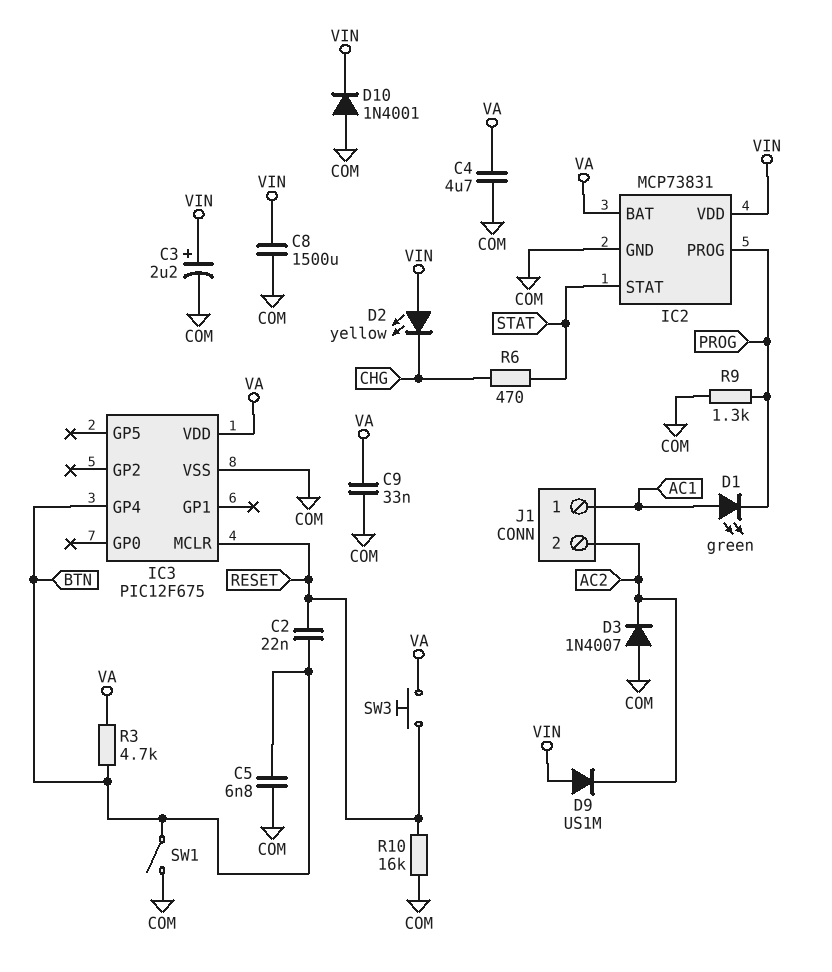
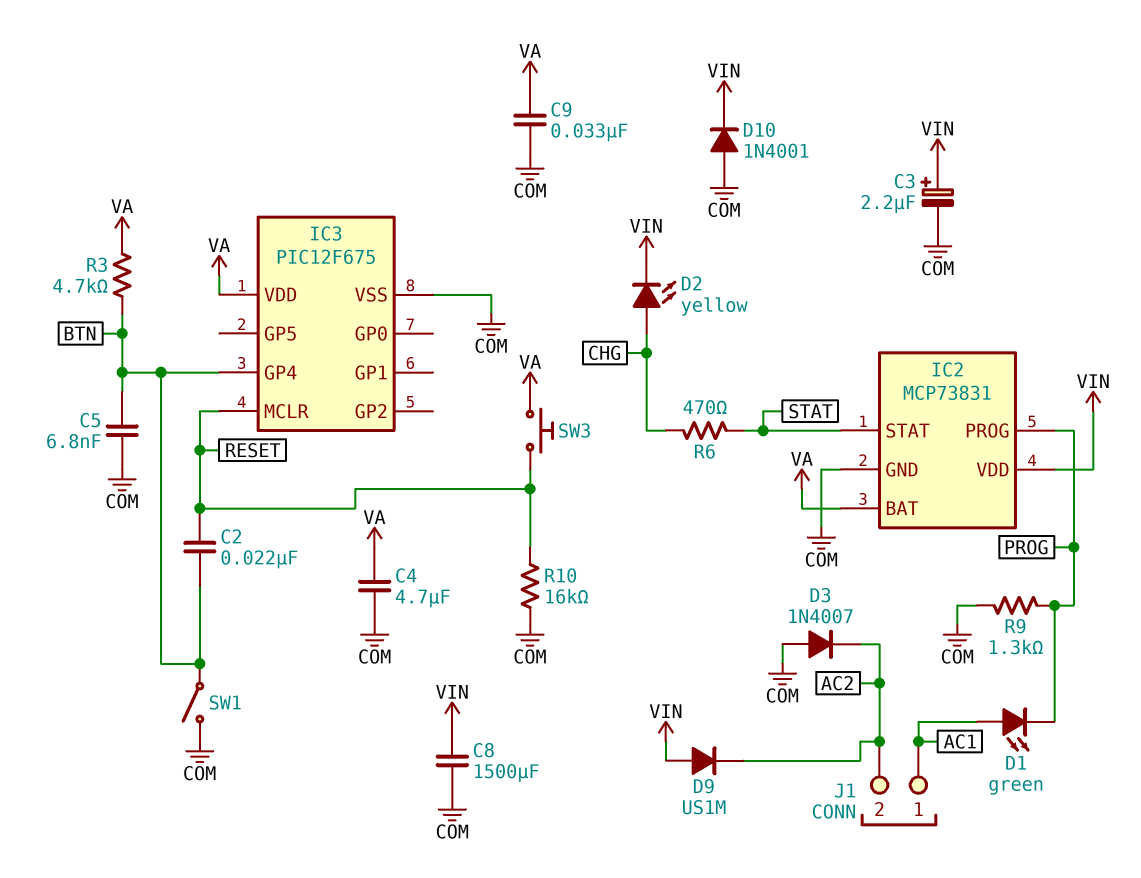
D2: LED yellow (A VIN, K CHG) -> LED yellow (A CHG, K VIN)

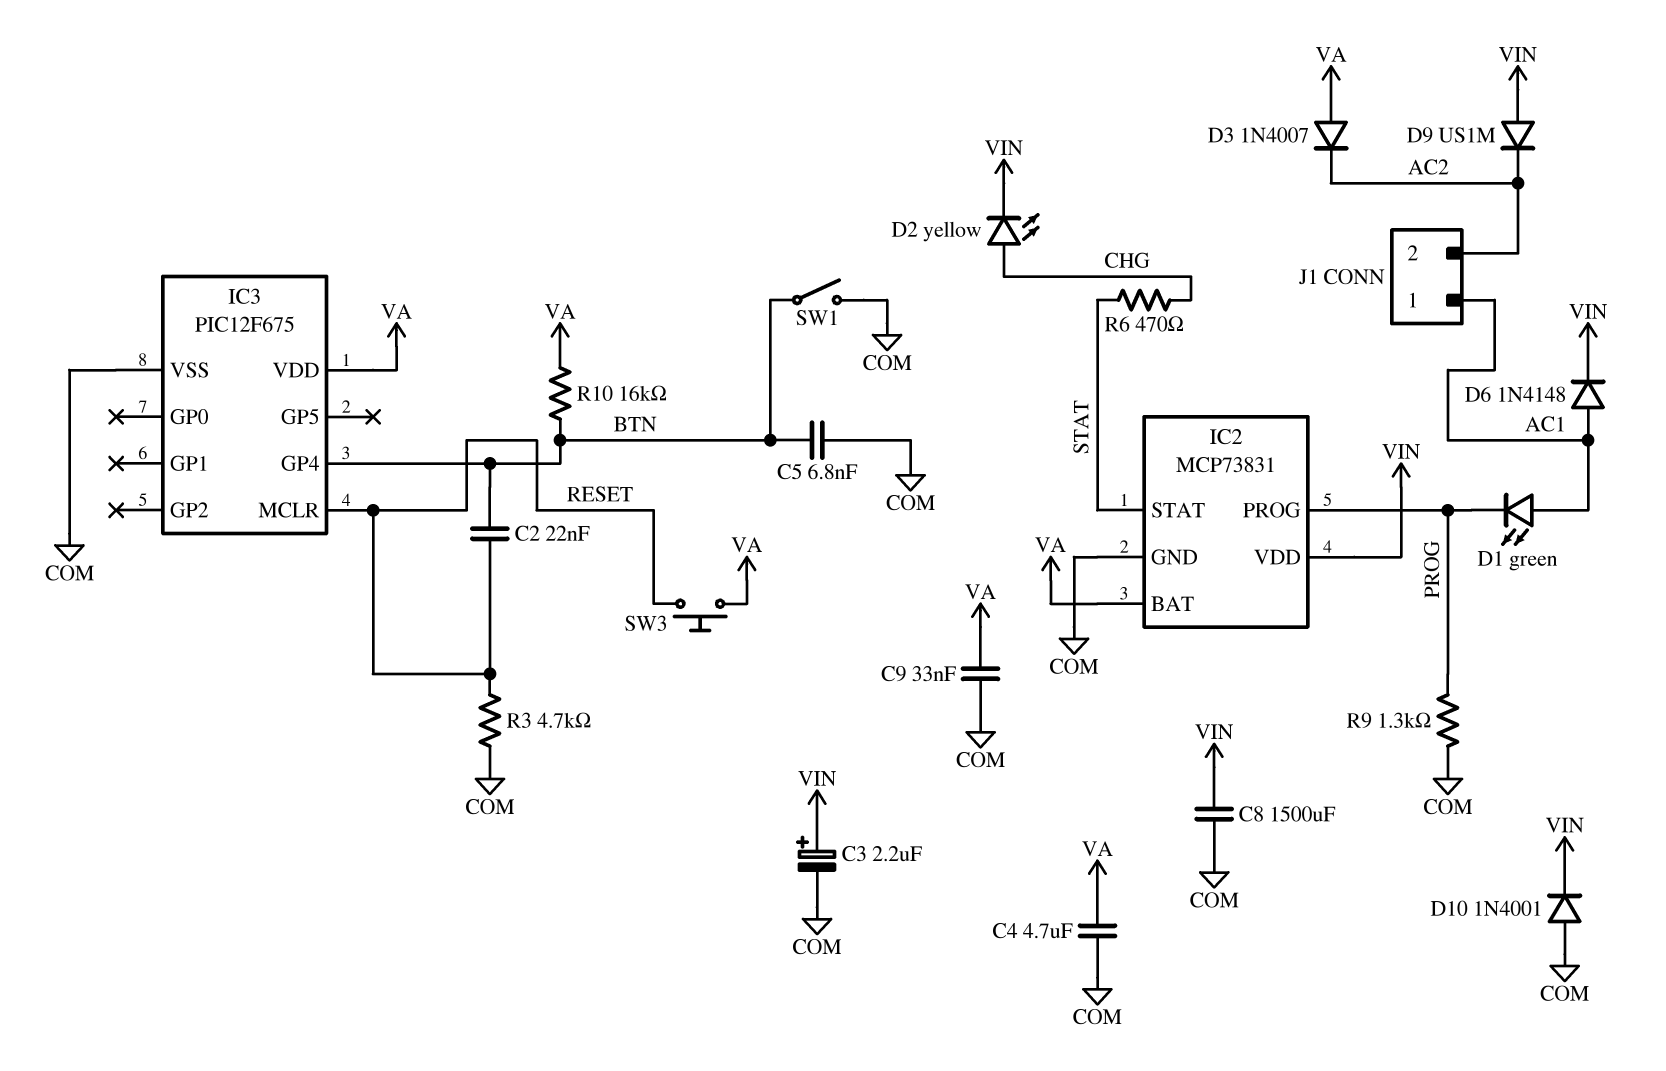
D3: diode 1N4007 (A COM, K AC2) -> diode 1N4007 (A VA, K AC2)
D6: none -> diode 1N4148 (A AC1, K VIN)
R3: 4.7k (BTN, VA) -> 4.7k (COM, RESET)
R10: 16k (COM, RESET) -> 16k (BTN, VA)

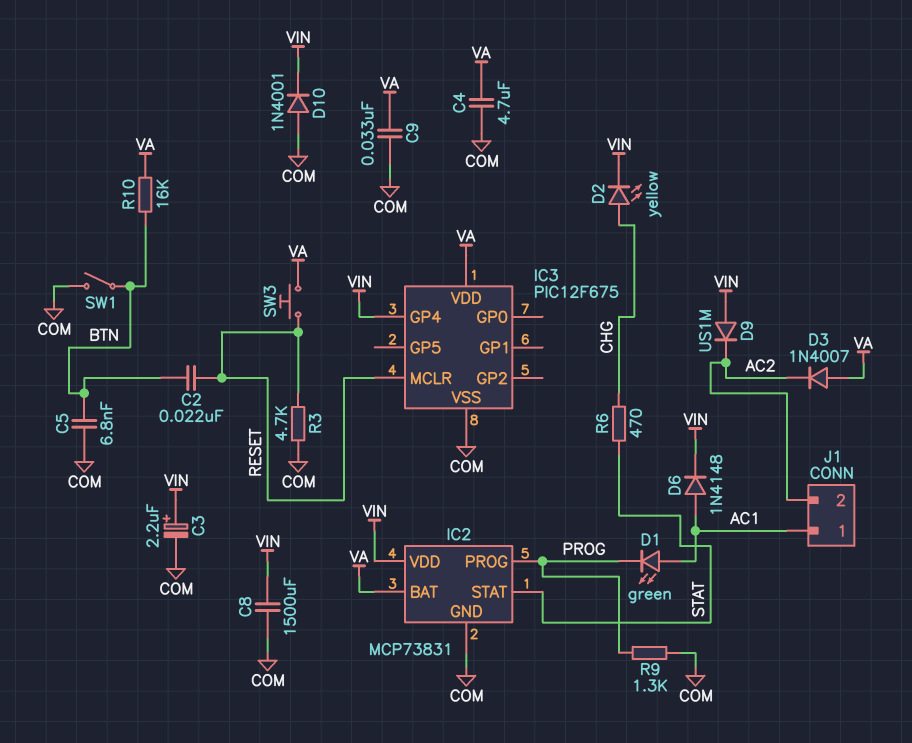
IC3 pin GP4: BTN -> VIN

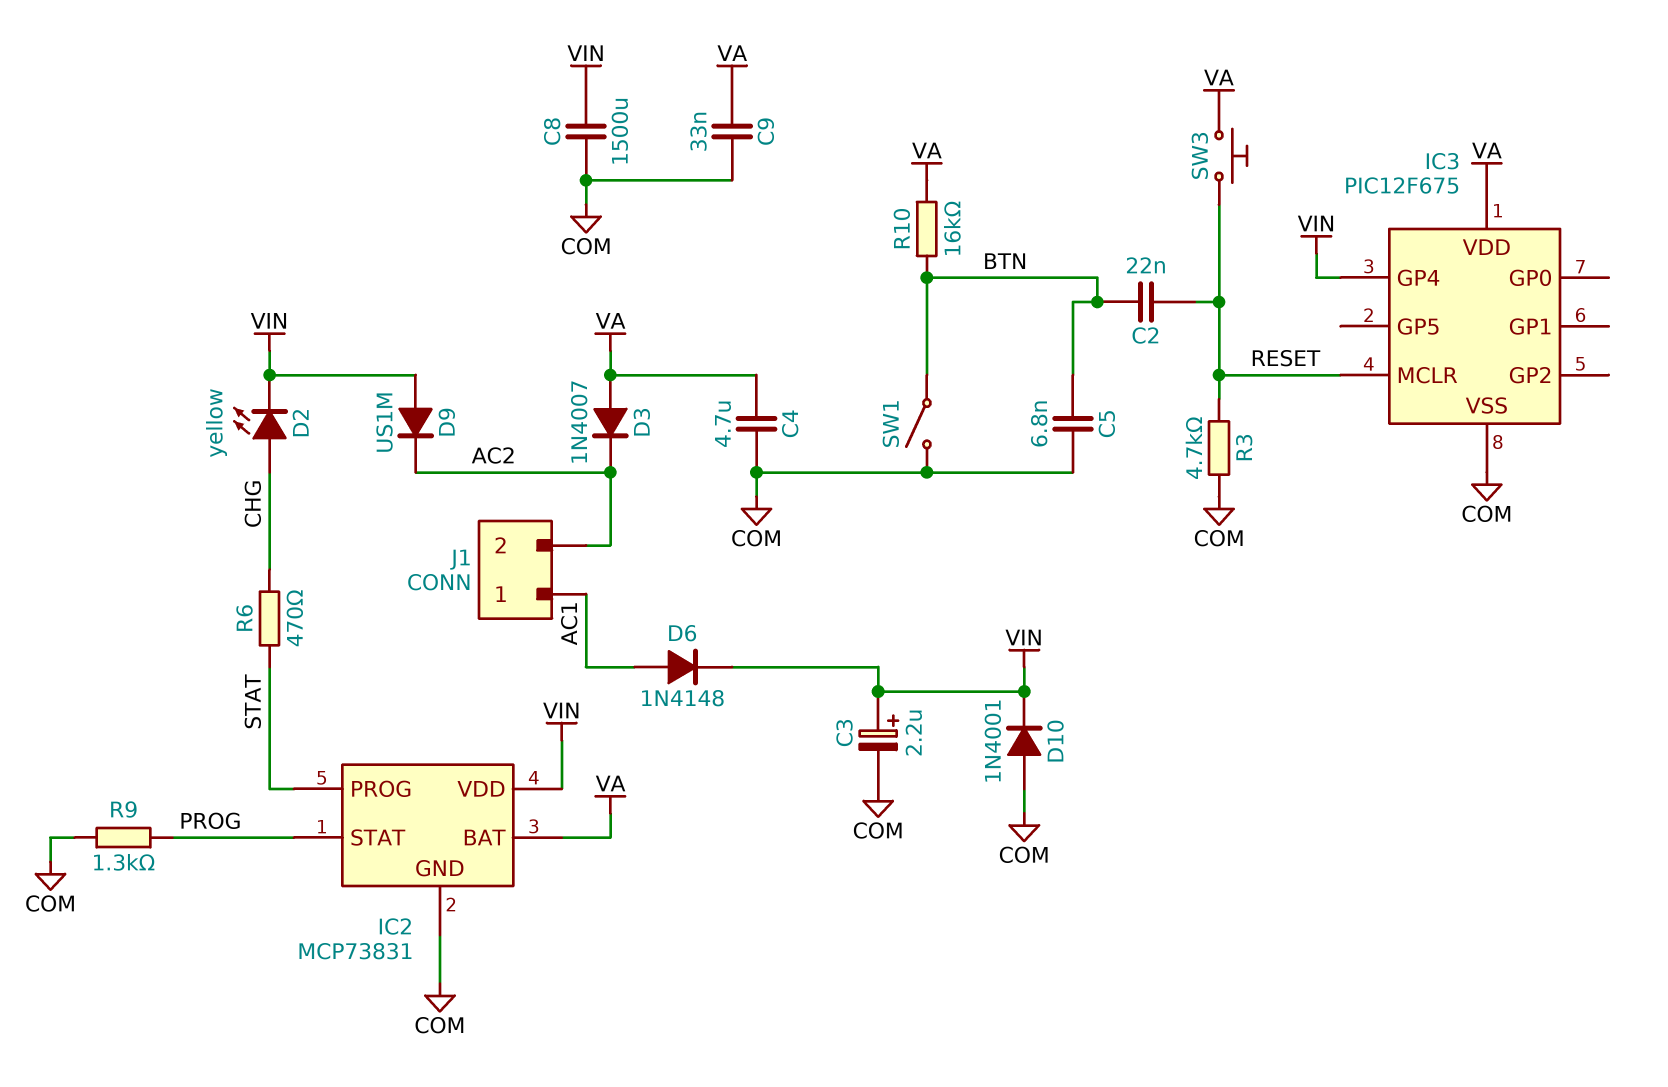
D1: LED green (A AC1, K PROG) -> none
IC2 pin PROG: PROG -> STAT
IC2 pin STAT: STAT -> PROG

